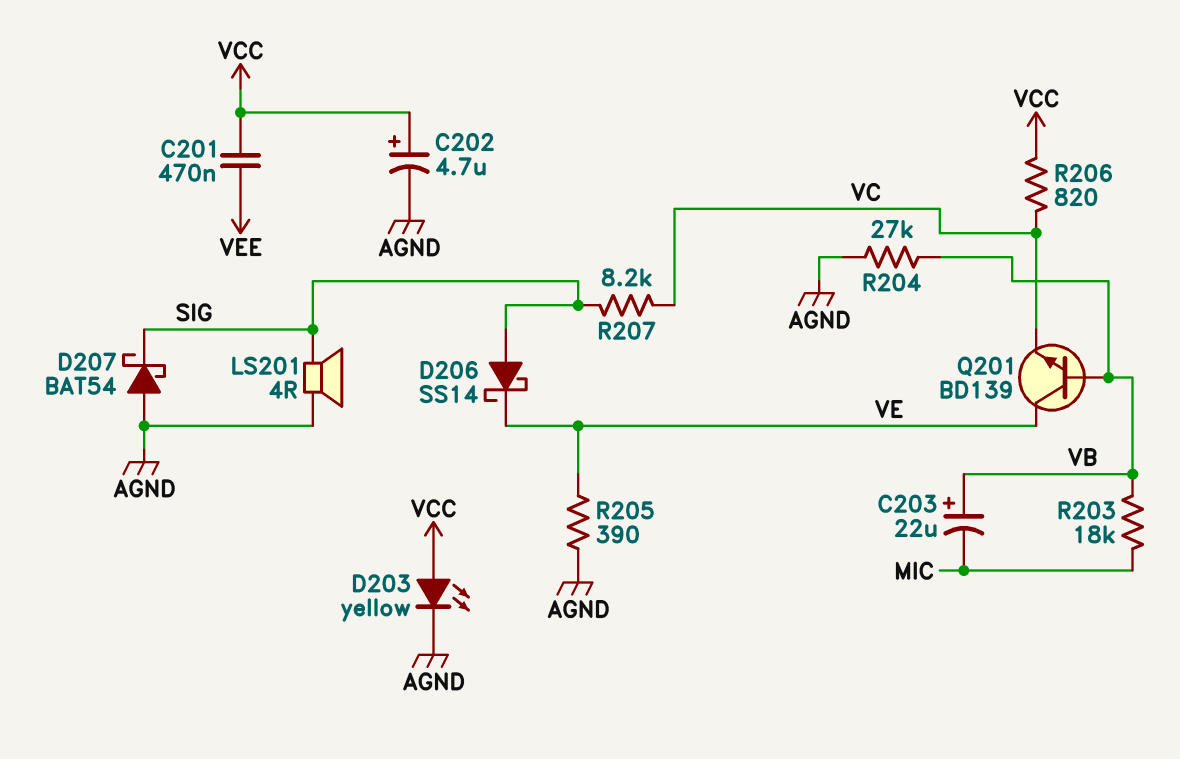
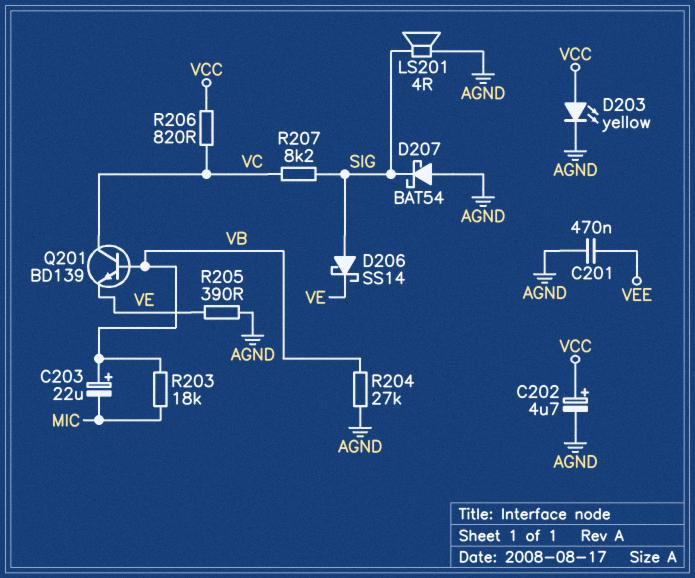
C201: 470nF (VCC, VEE) -> 470nF (AGND, VEE)
Q201: NPN BD139 (B VB, C VE, E VC) -> NPN BD139 (B VB, C VC, E VE)

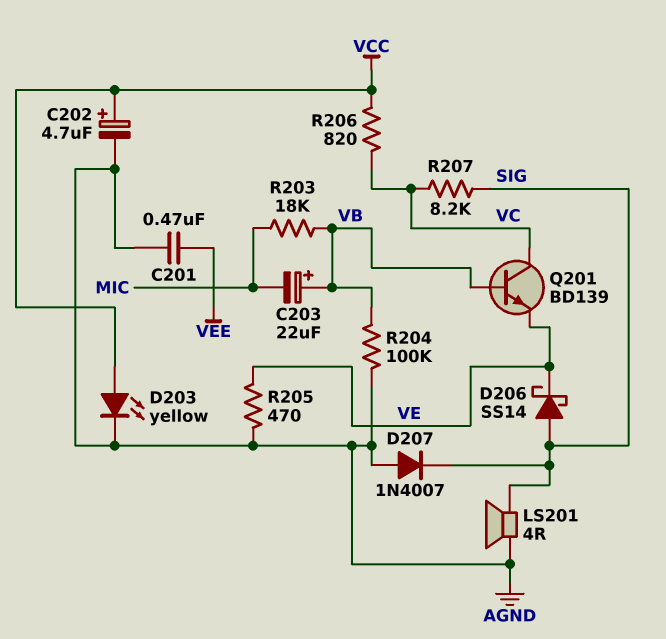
D207: schottky BAT54 (A AGND, K SIG) -> diode 1N4007 (A AGND, K SIG)
R204: 27k (AGND, VB) -> 100k (AGND, VB)
R205: 390 (AGND, VE) -> 470 (AGND, VE)

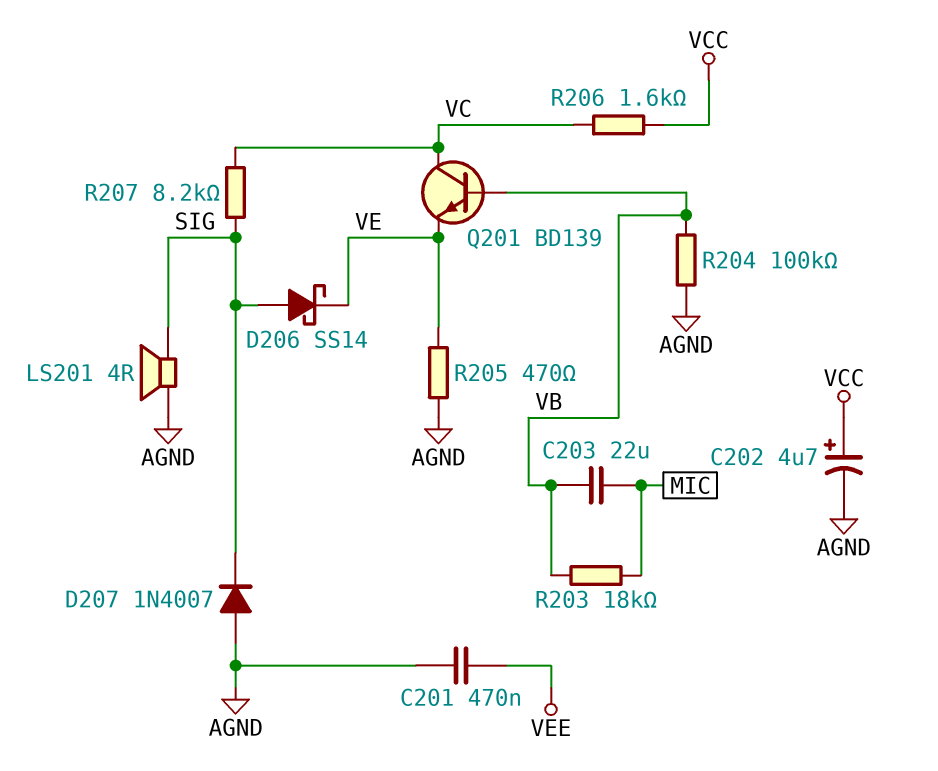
C203: 22uF (plus VB, minus MIC) -> 22uF (MIC, VB)
D203: LED yellow (A VCC, K AGND) -> none
R206: 820 (VC, VCC) -> 1.6k (VC, VCC)

